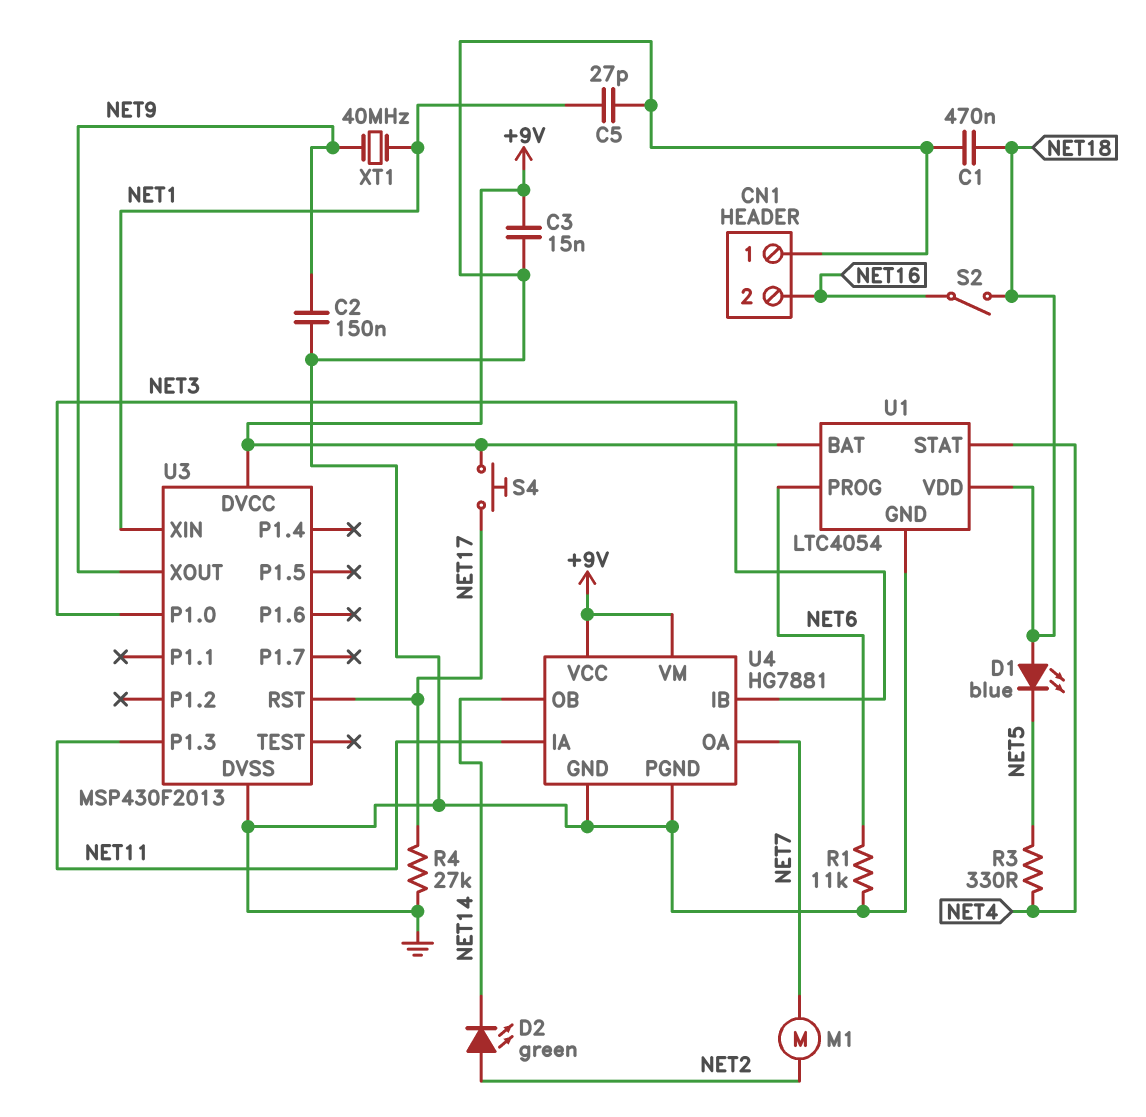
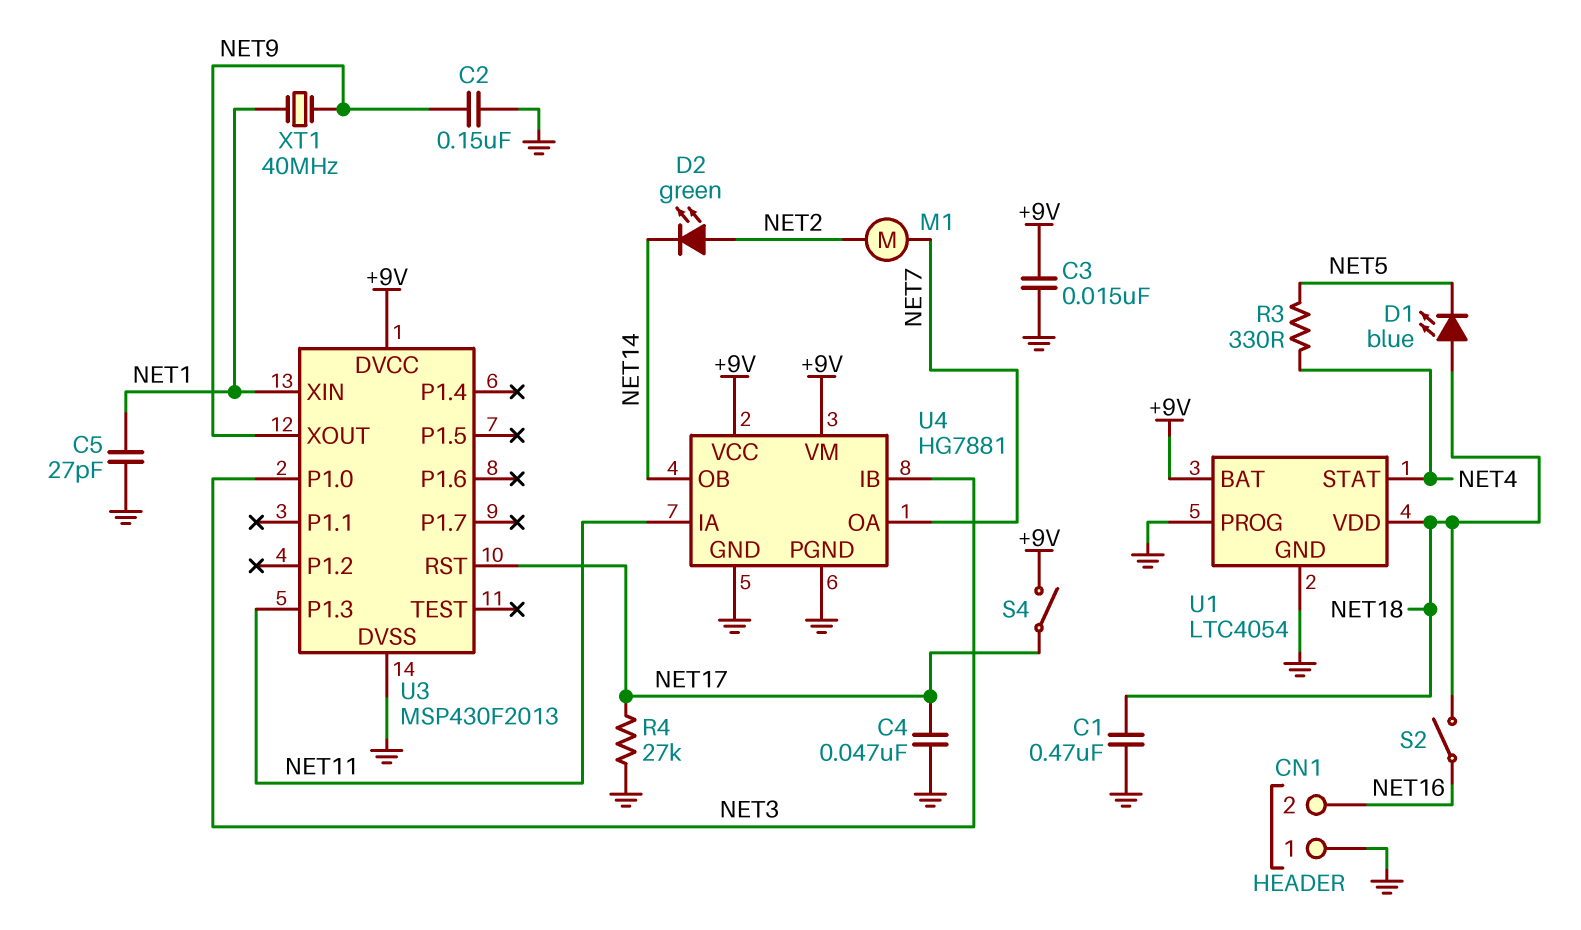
C4: none -> 47nF (GND, NET17)
R1: 11k (GND, NET6) -> none
S4: button (+9V, NET17) -> switch (+9V, NET17)
U1 pin PROG: NET6 -> GND

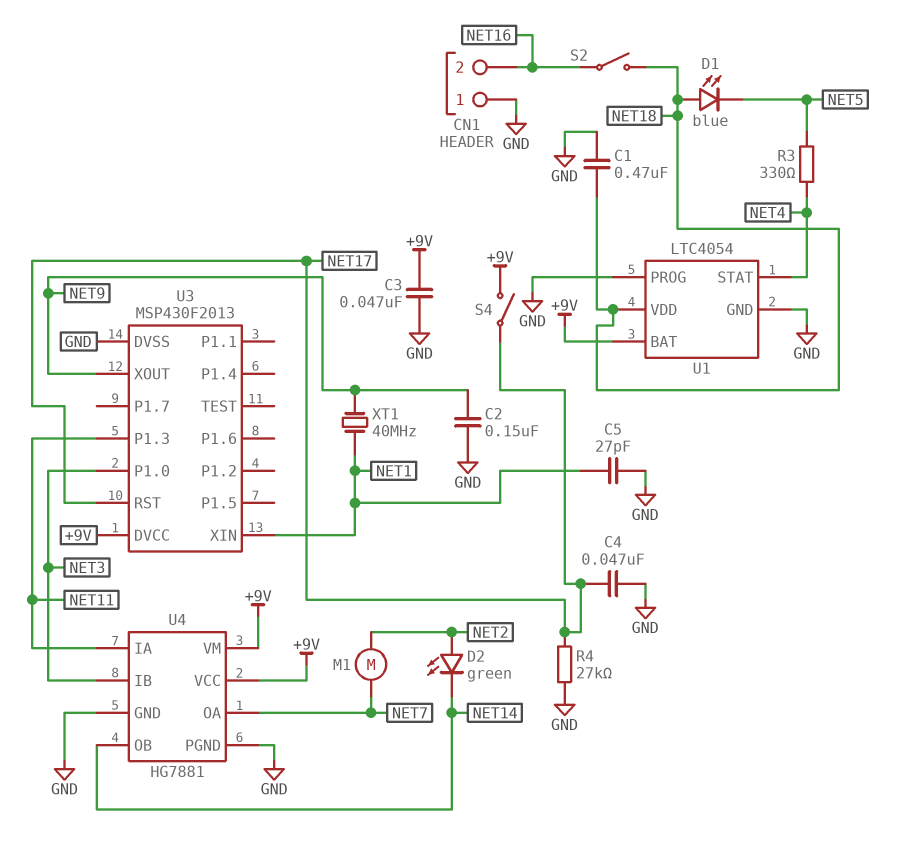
C3: 15nF (+9V, GND) -> 47nF (+9V, GND)

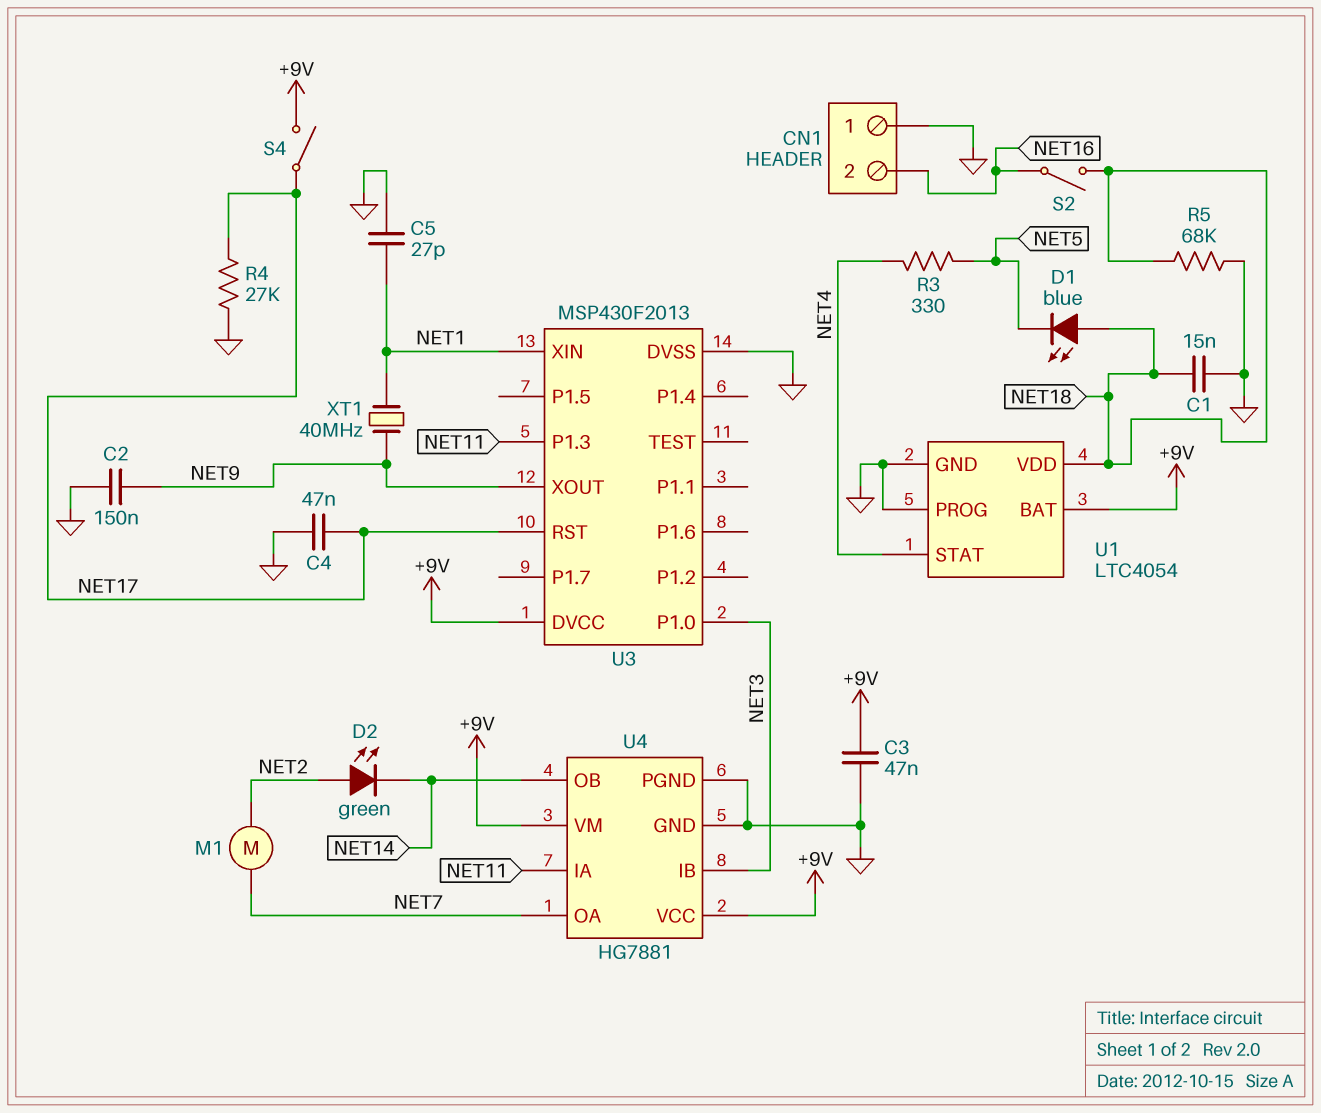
C1: 470nF (GND, NET18) -> 15nF (GND, NET18)
R5: none -> 68k (GND, NET18)

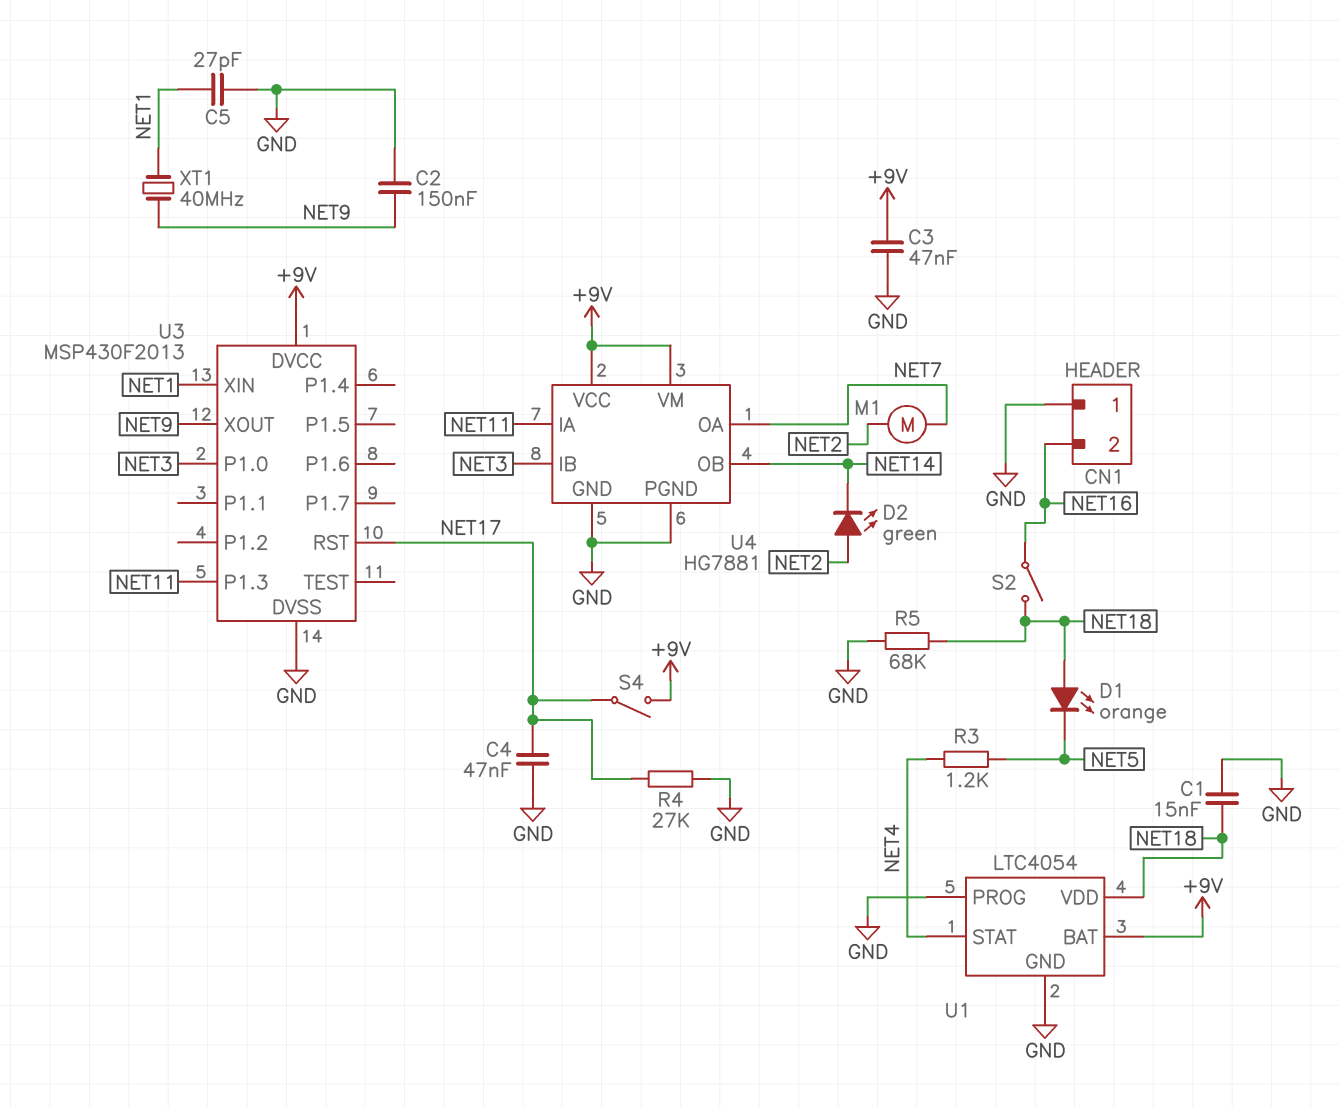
D1: LED blue (A NET18, K NET5) -> LED orange (A NET18, K NET5)
R3: 330 (NET4, NET5) -> 1.2k (NET4, NET5)

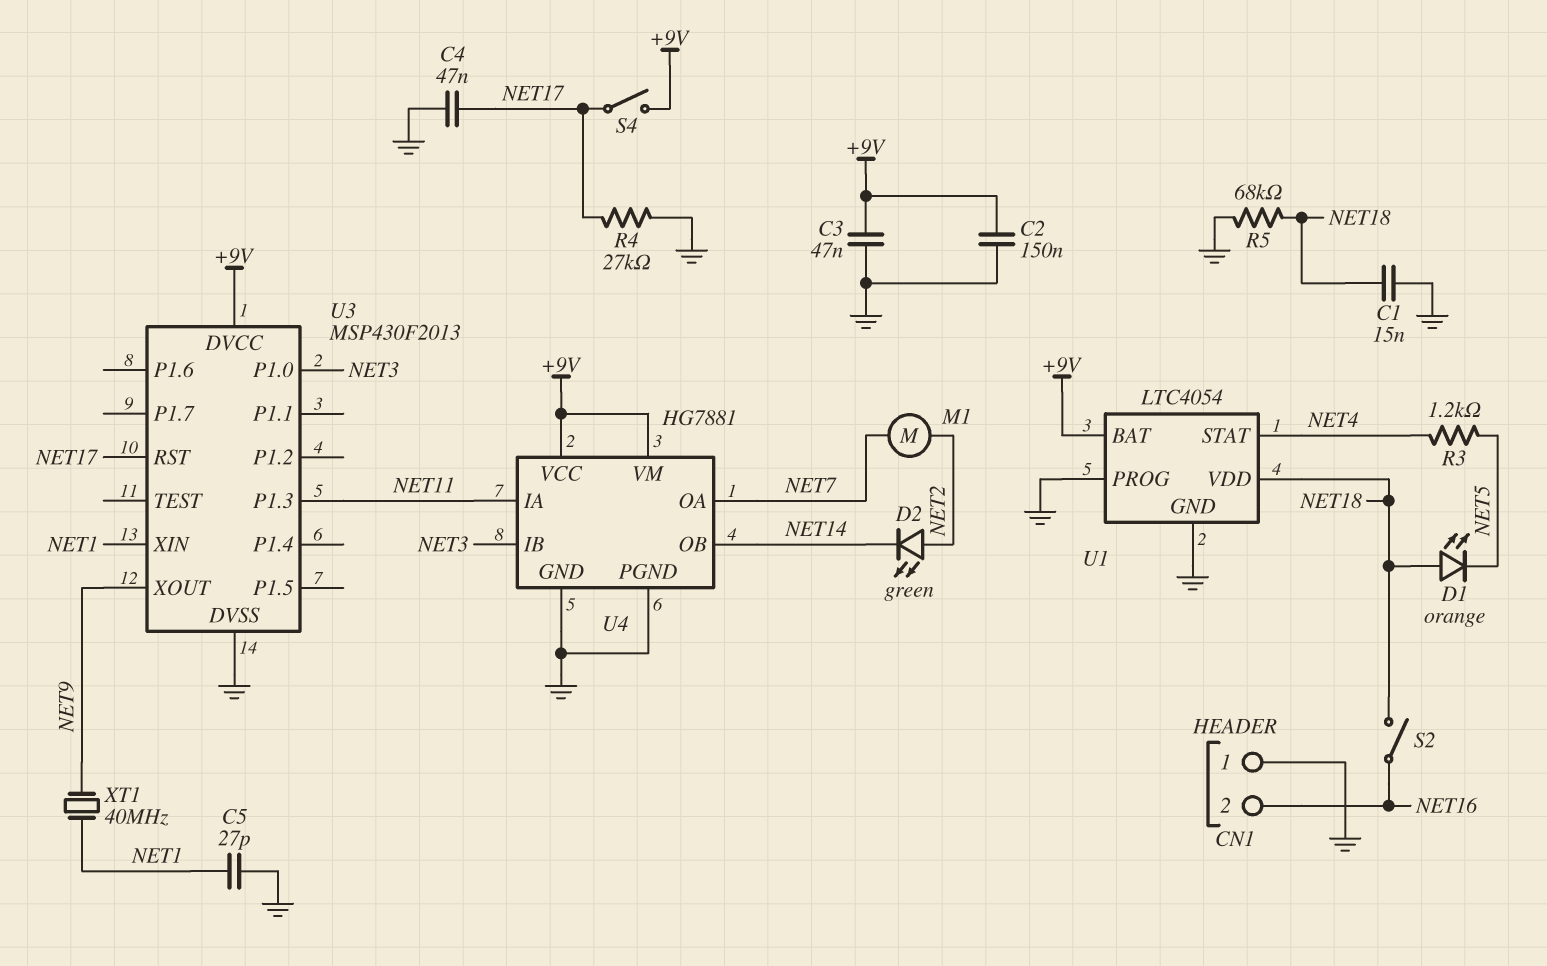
C2: 150nF (GND, NET9) -> 150nF (+9V, GND)

